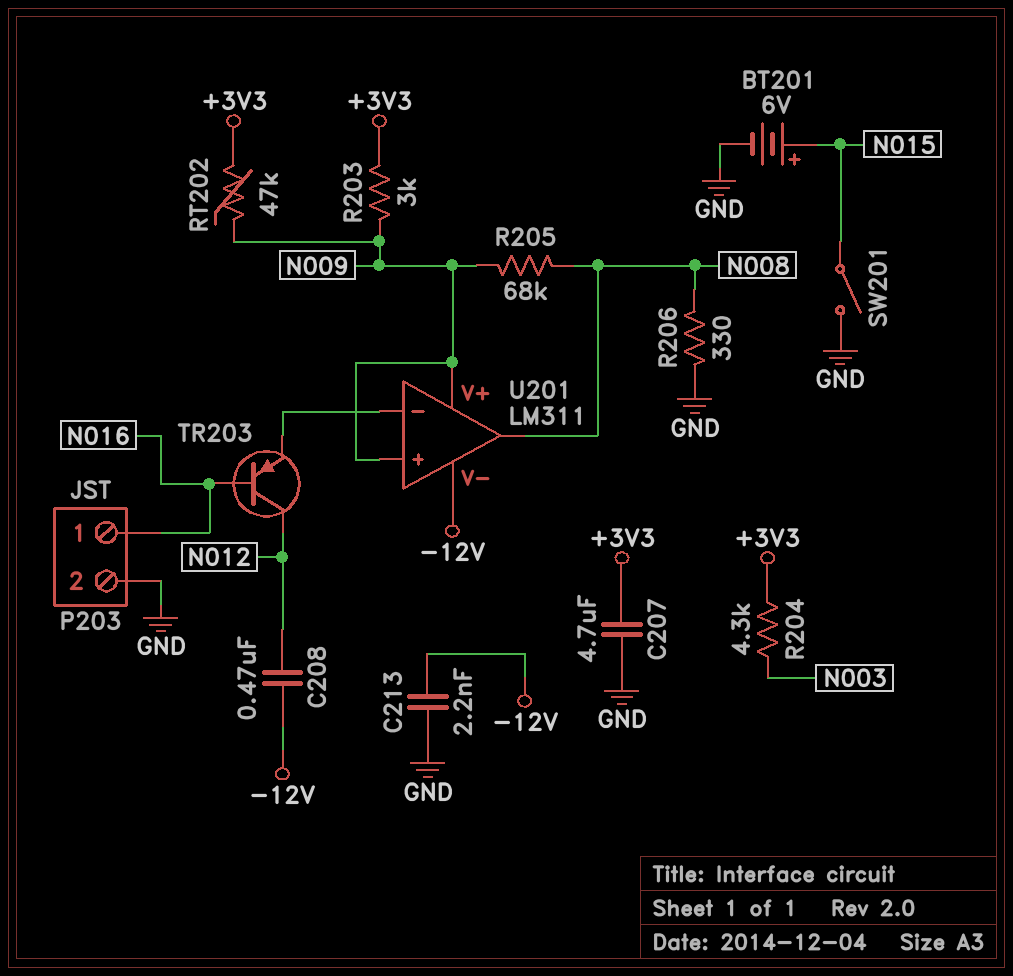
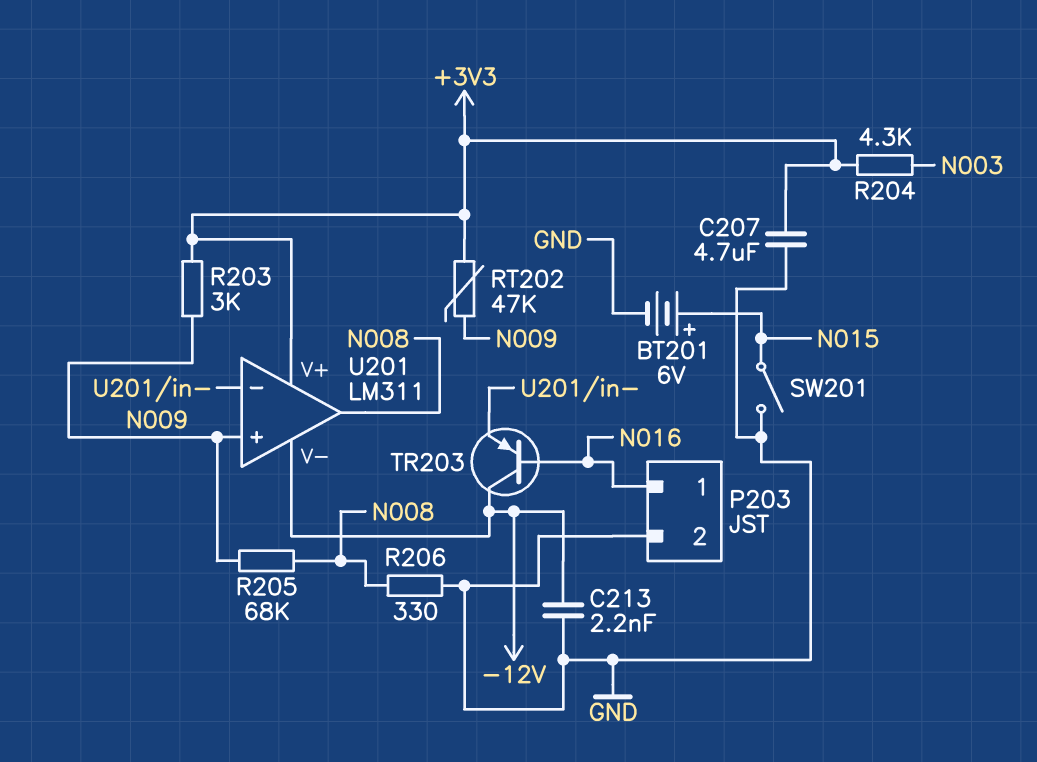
C208: 470nF (-12V, N012) -> none
TR203: PNP (B N016, C N012, E U201/in-) -> PNP (B N016, C -12V, E U201/in-)
U201 pin V+: N009 -> +3V3

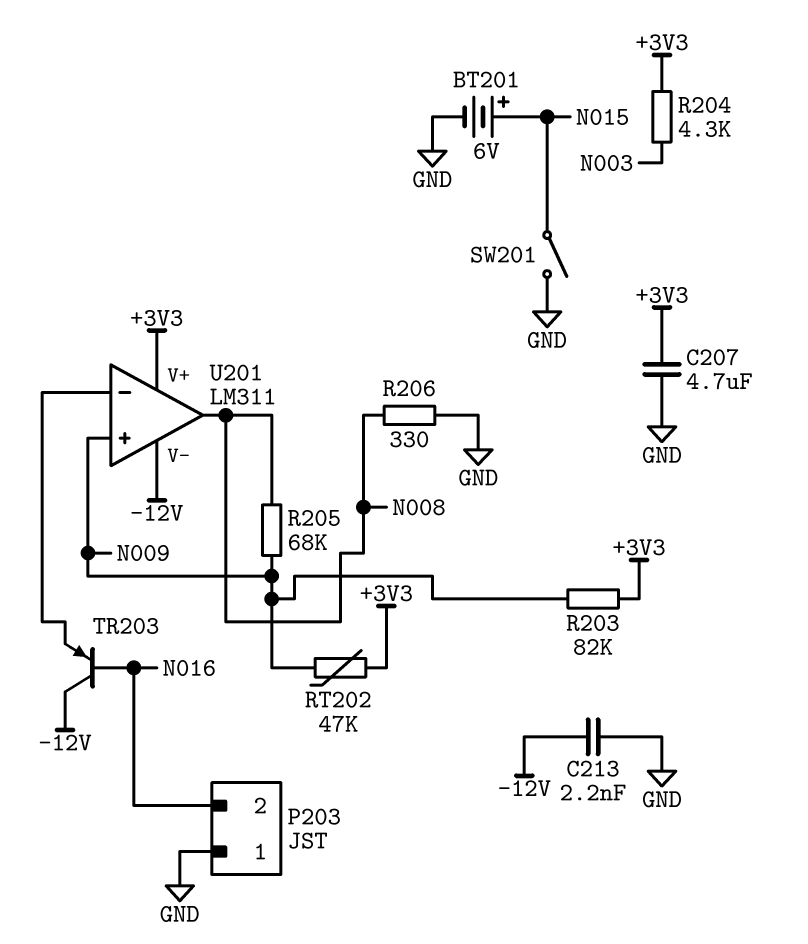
P203 pin 1: N016 -> GND
P203 pin 2: GND -> N016
R203: 3k (+3V3, N009) -> 82k (+3V3, N009)

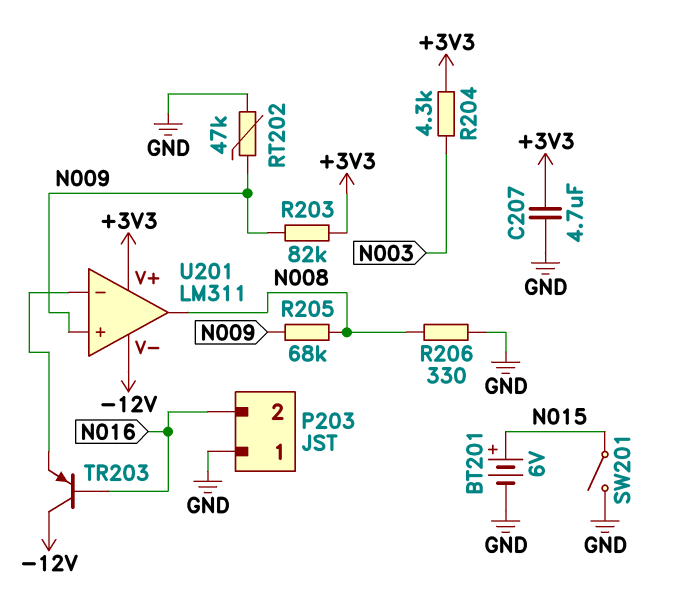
C213: 2.2nF (-12V, GND) -> none
RT202: 47k (+3V3, N009) -> 47k (GND, N009)

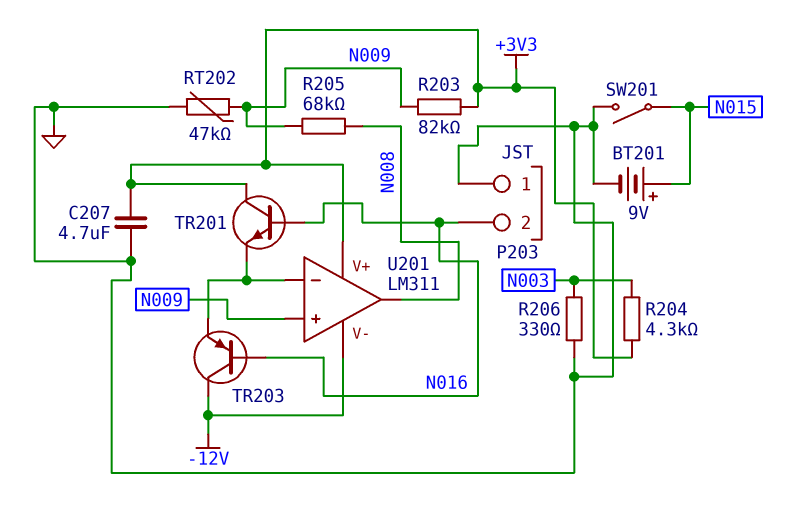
BT201: 6V (plus N015, minus GND) -> 9V (plus N015, minus GND)
R206: 330 (GND, N008) -> 330 (GND, N003)
TR201: none -> NPN (B N016, C +3V3, E U201/in-)

